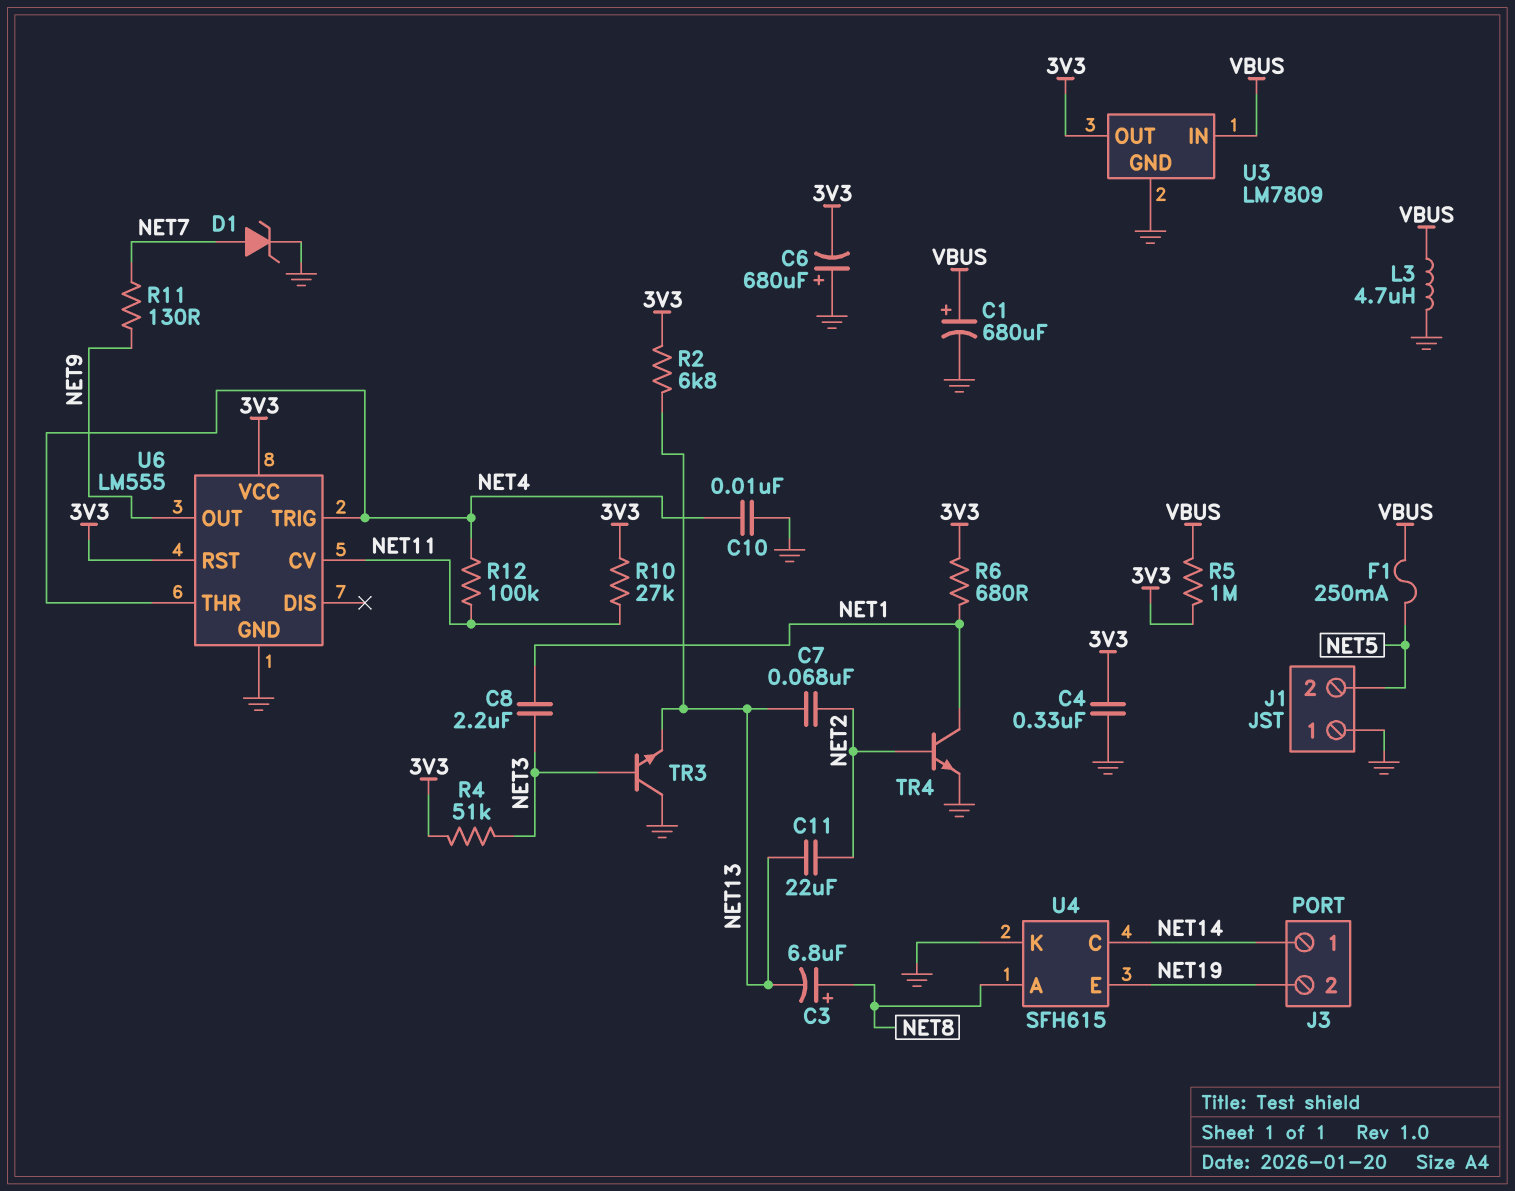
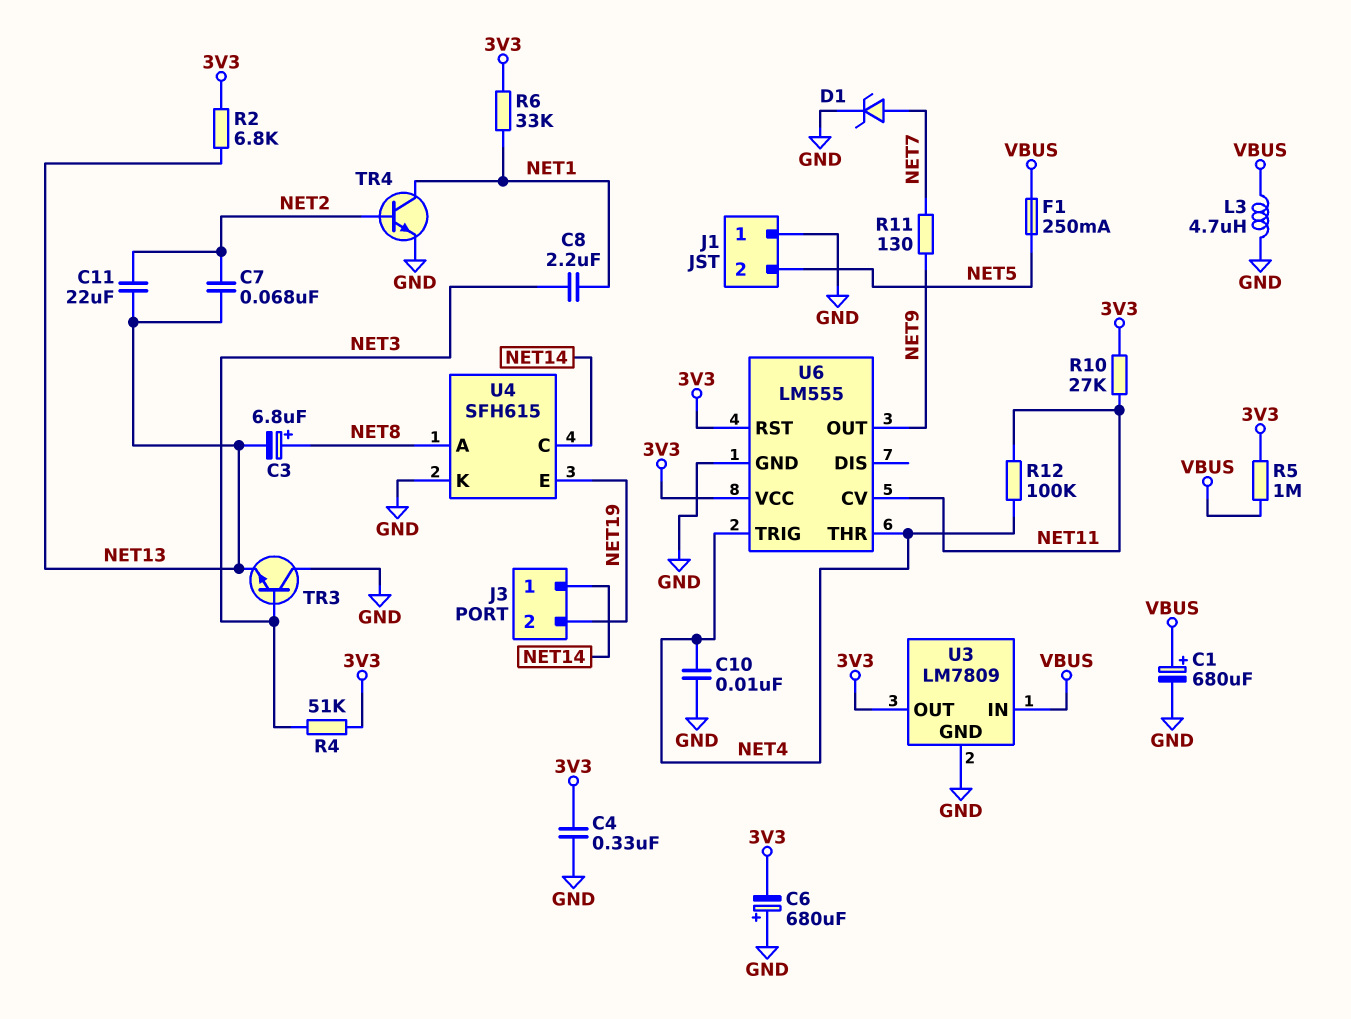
R6: 680 (3V3, NET1) -> 33k (3V3, NET1)

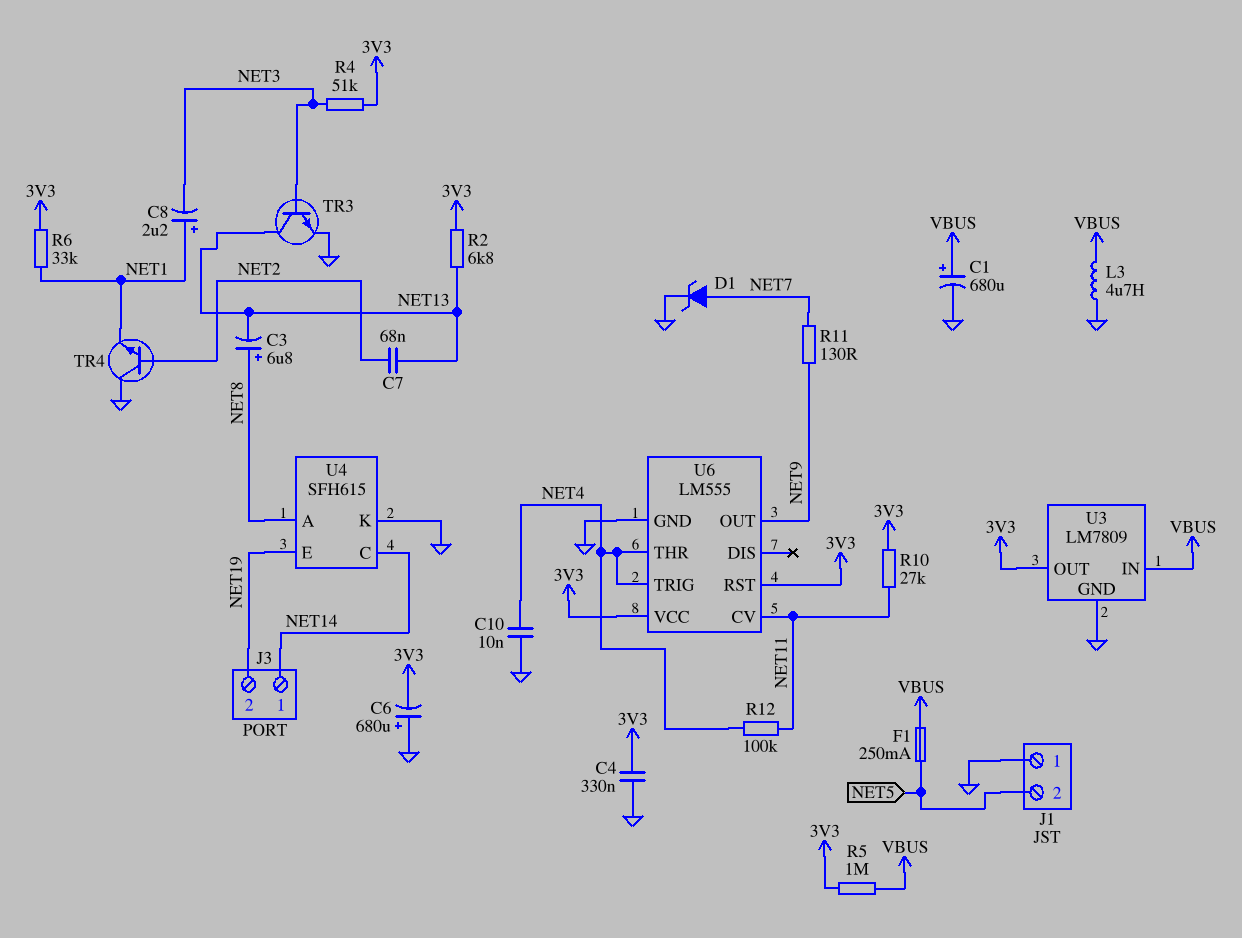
C8: 2.2uF (NET1, NET3) -> 2.2uF (plus NET1, minus NET3)
C11: 22uF (NET2, NET13) -> none
TR3: NPN (B NET3, C GND, E NET13) -> NPN (B NET3, C NET13, E GND)
TR4: NPN (B NET2, C NET1, E GND) -> NPN (B NET2, C GND, E NET1)

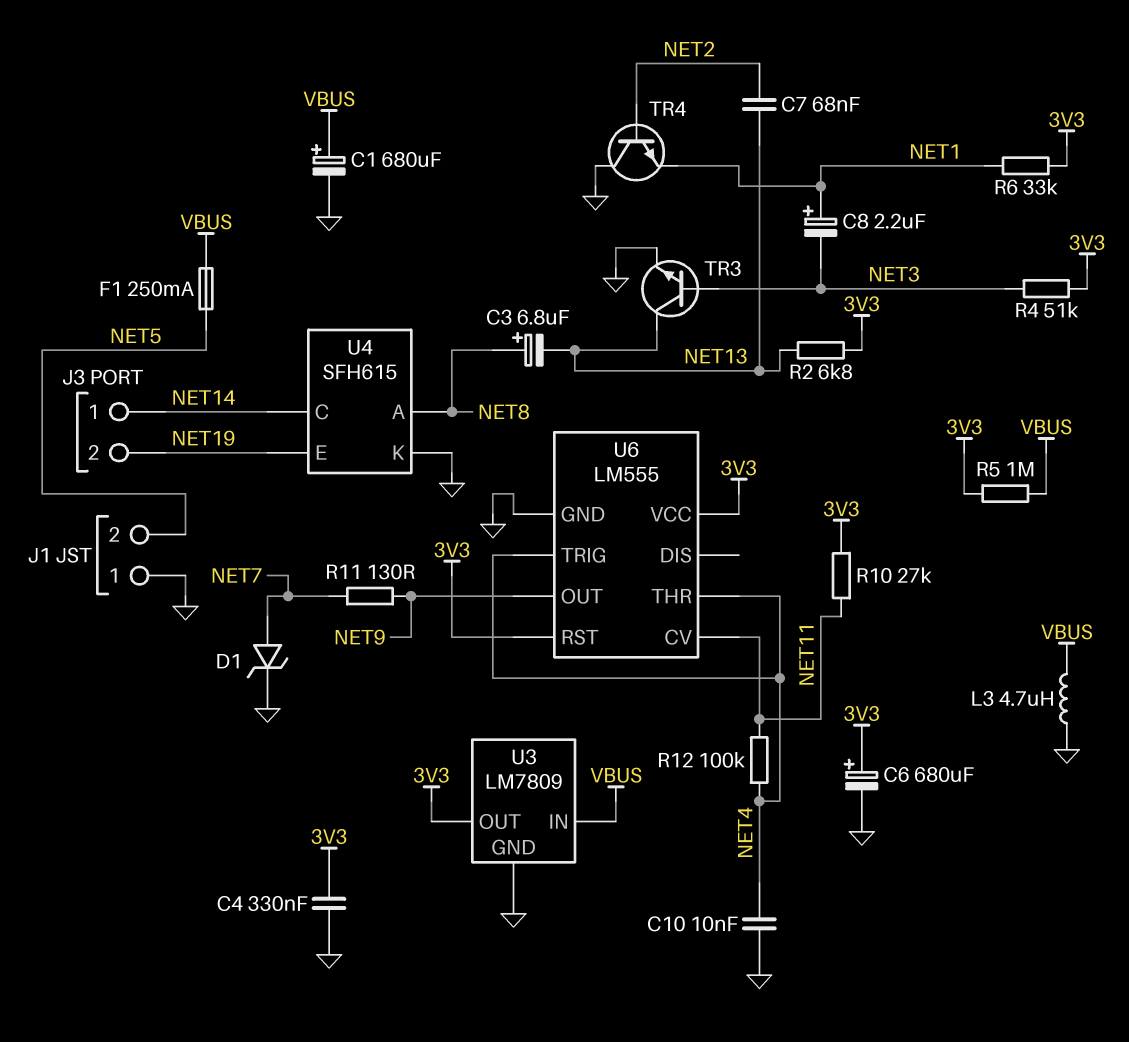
C6: 680uF (plus GND, minus 3V3) -> 680uF (plus 3V3, minus GND)

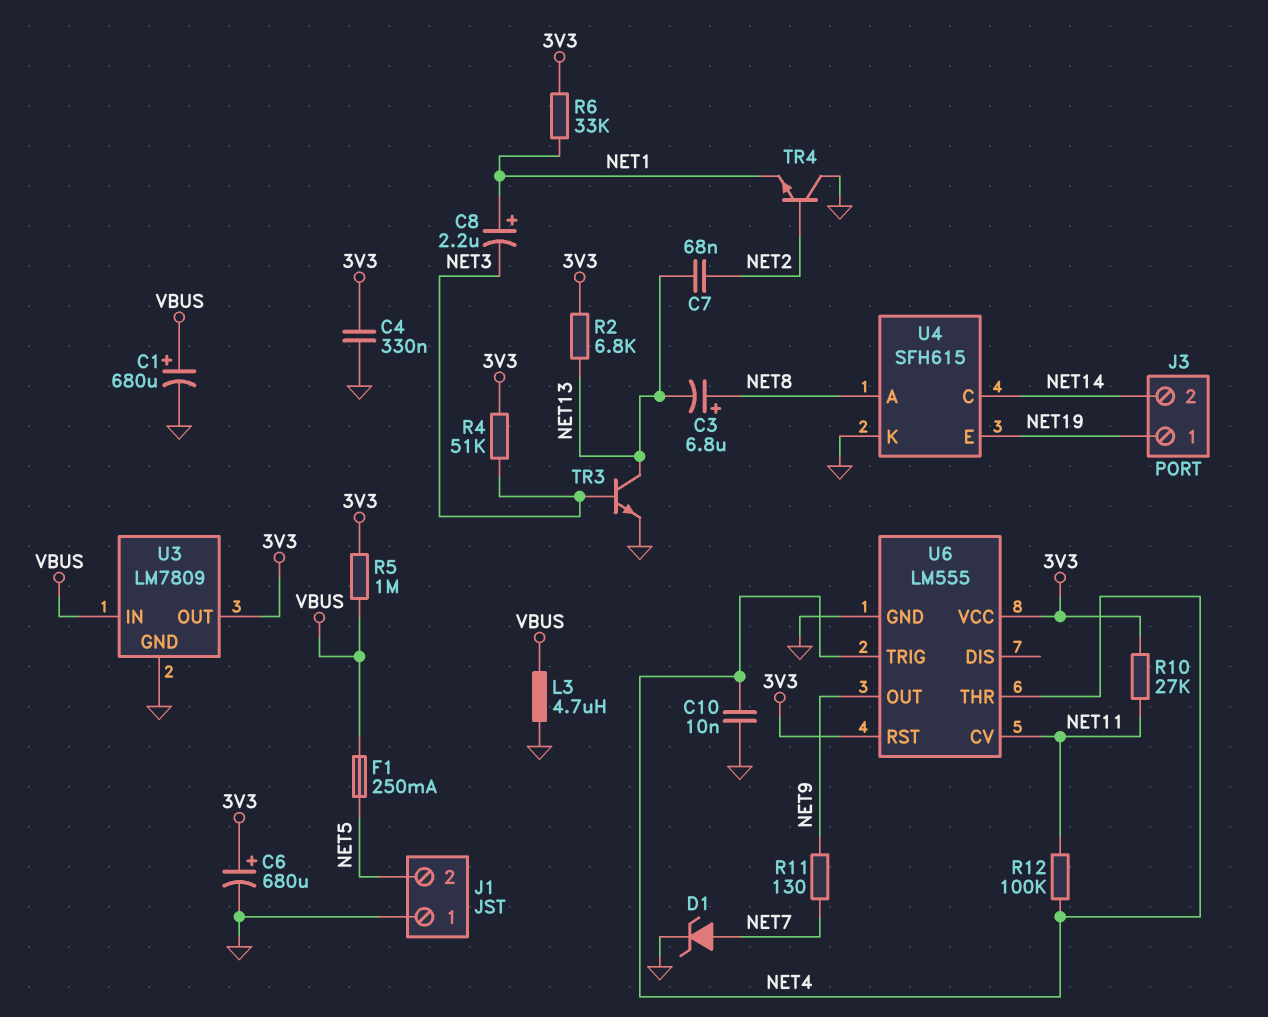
J3 pin 1: NET14 -> NET19
J3 pin 2: NET19 -> NET14

